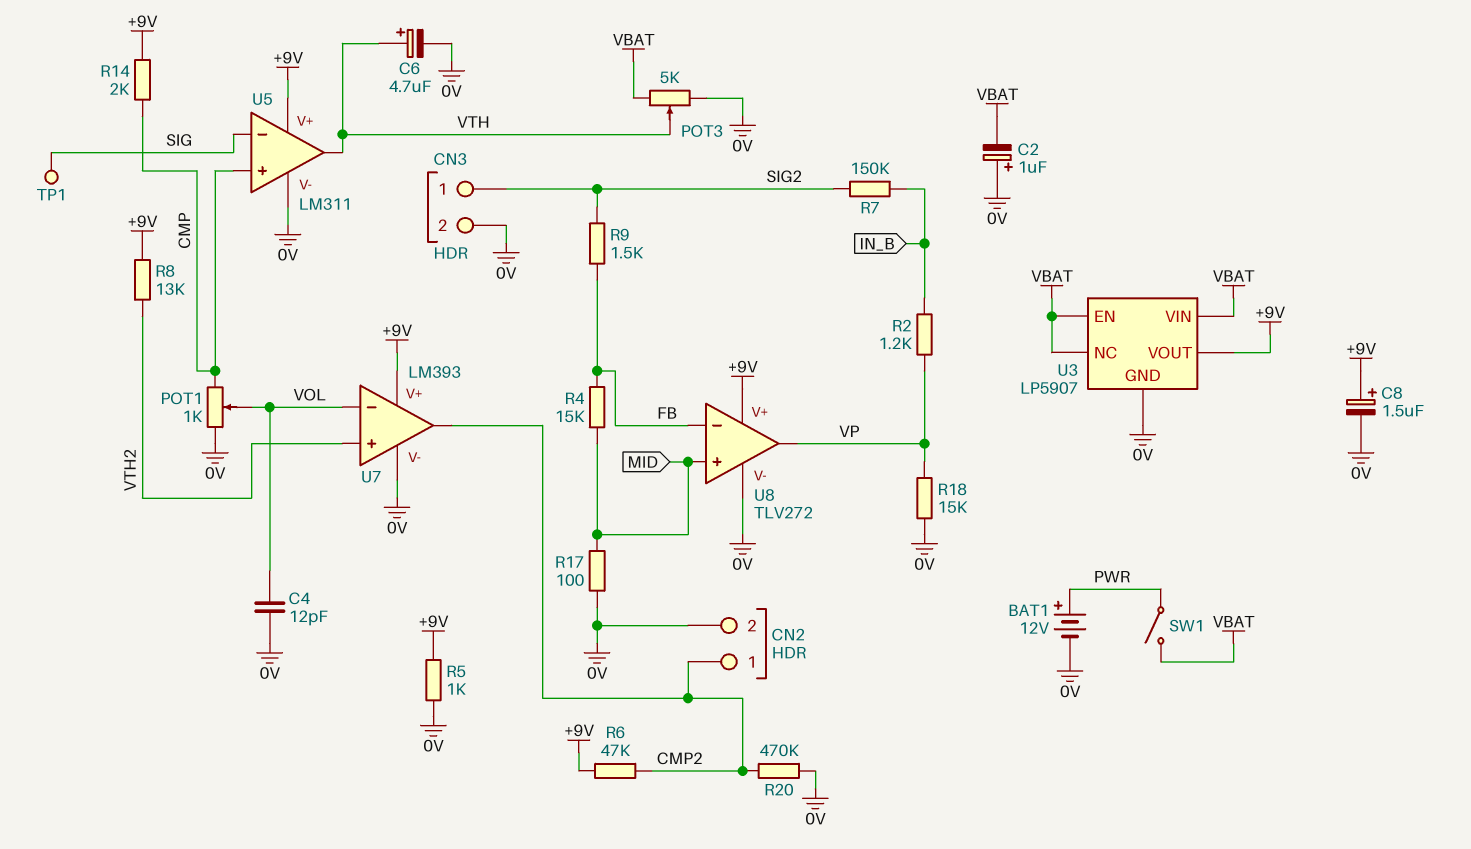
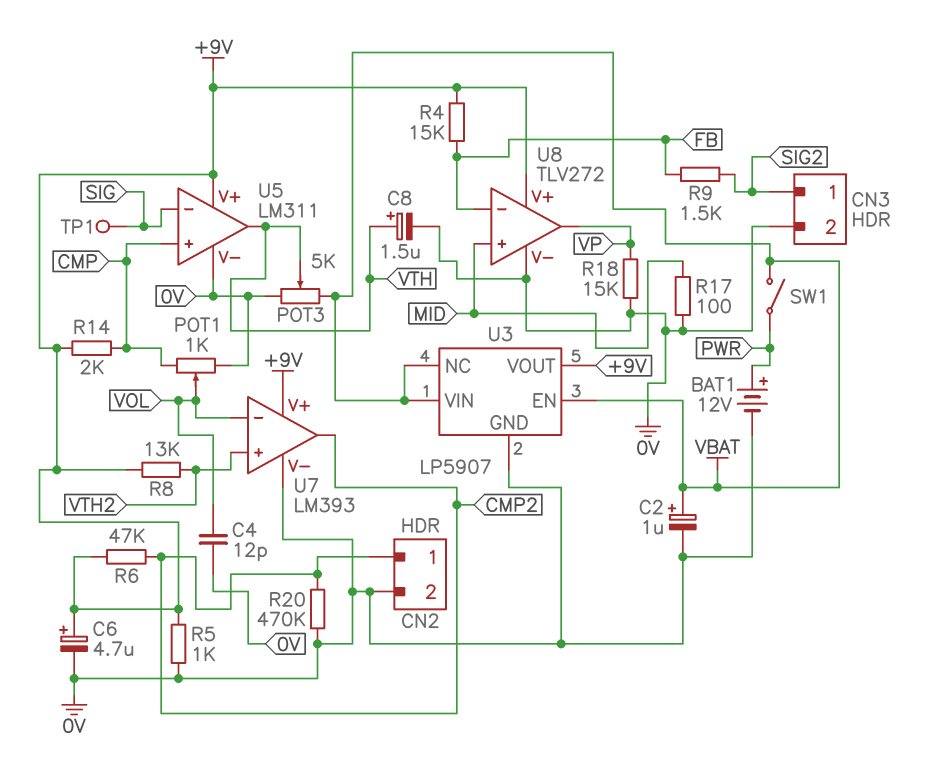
C2: 1uF (plus 0V, minus VBAT) -> 1uF (plus VBAT, minus 0V)
C6: 4.7uF (plus VTH, minus 0V) -> 4.7uF (plus +9V, minus 0V)
C8: 1.5uF (plus +9V, minus 0V) -> 1.5uF (plus VTH, minus 0V)
R2: 1.2k (IN_B, VP) -> none
R4: 15k (FB, MID) -> 15k (+9V, FB)
R7: 150k (IN_B, SIG2) -> none

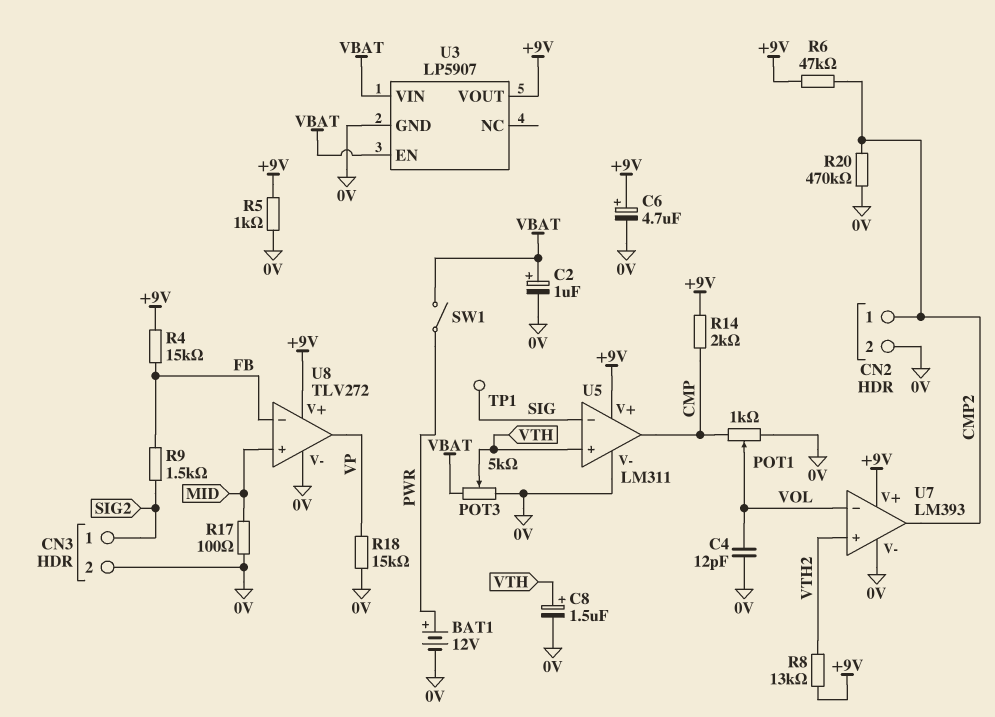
U3 pin NC: VBAT -> none
U5 pin in+: CMP -> VTH
U5 pin out: VTH -> CMP

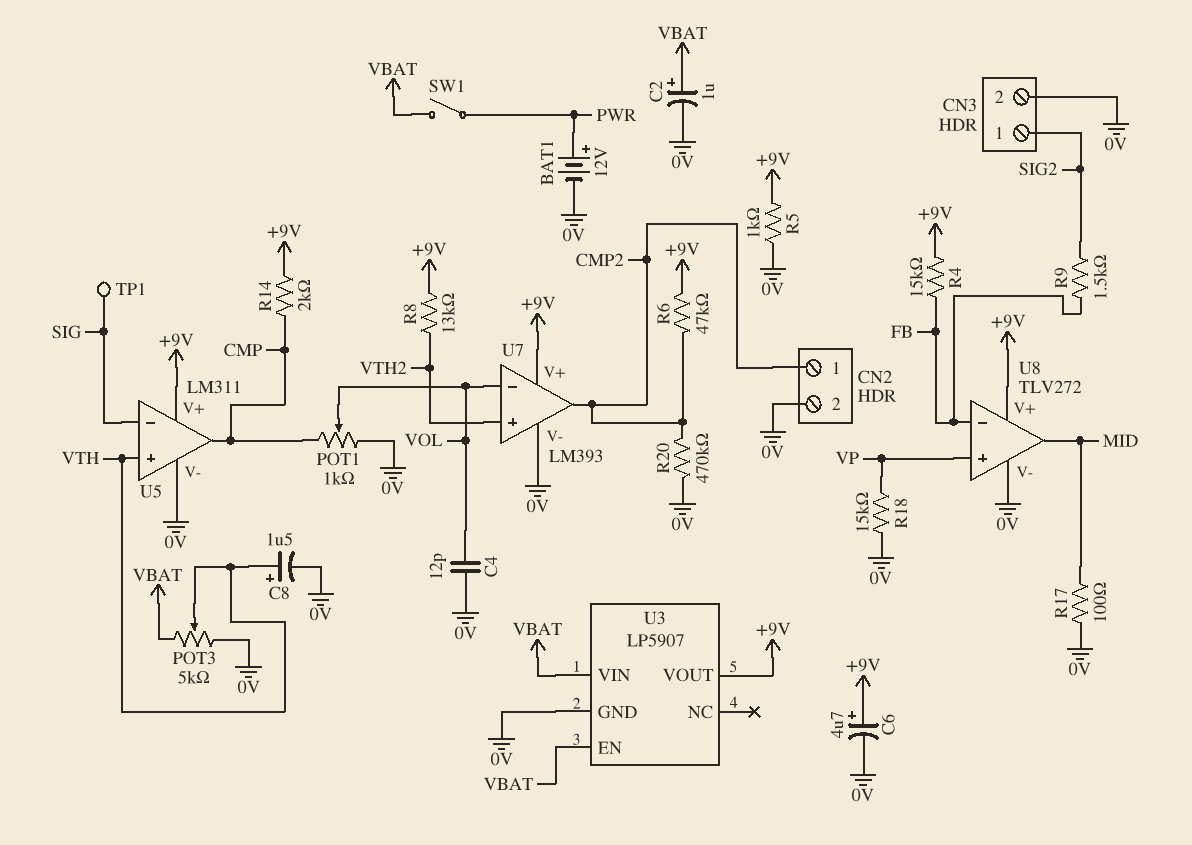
U8 pin in+: MID -> VP
U8 pin out: VP -> MID

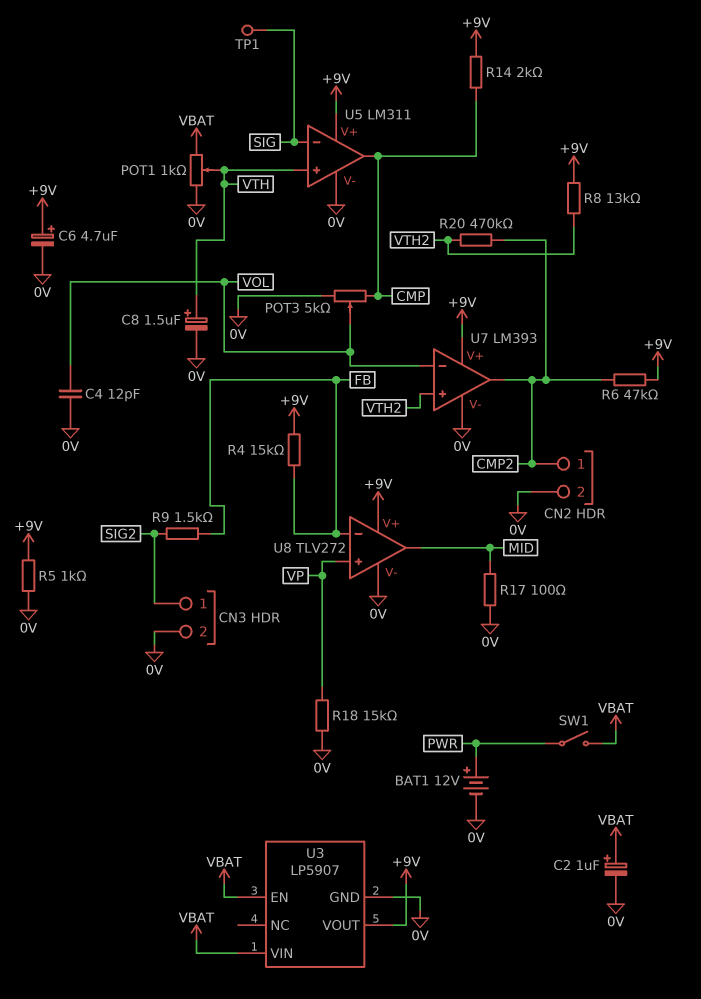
POT1: 1k (0V, CMP, wiper VOL) -> 1k (0V, VBAT, wiper VTH)
POT3: 5k (0V, VBAT, wiper VTH) -> 5k (0V, CMP, wiper VOL)
R20: 470k (0V, CMP2) -> 470k (CMP2, VTH2)

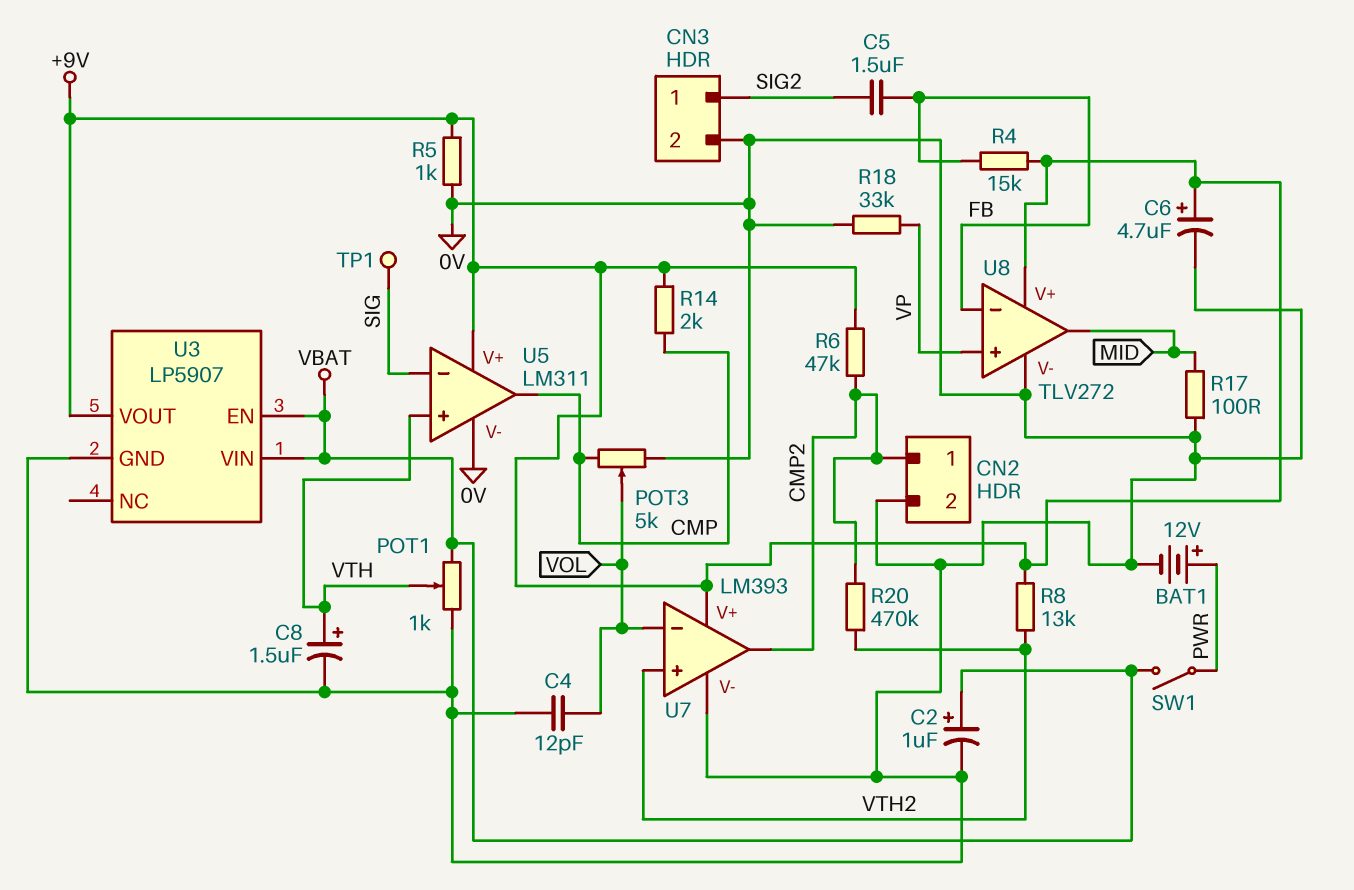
C5: none -> 1.5uF (FB, SIG2)
R9: 1.5k (FB, SIG2) -> none
R18: 15k (0V, VP) -> 33k (0V, VP)

